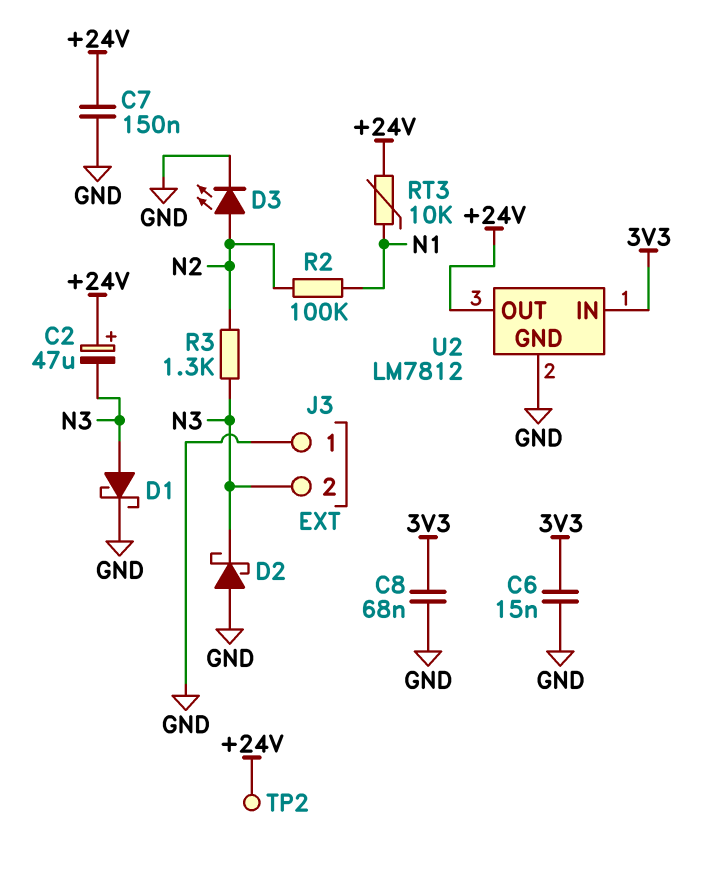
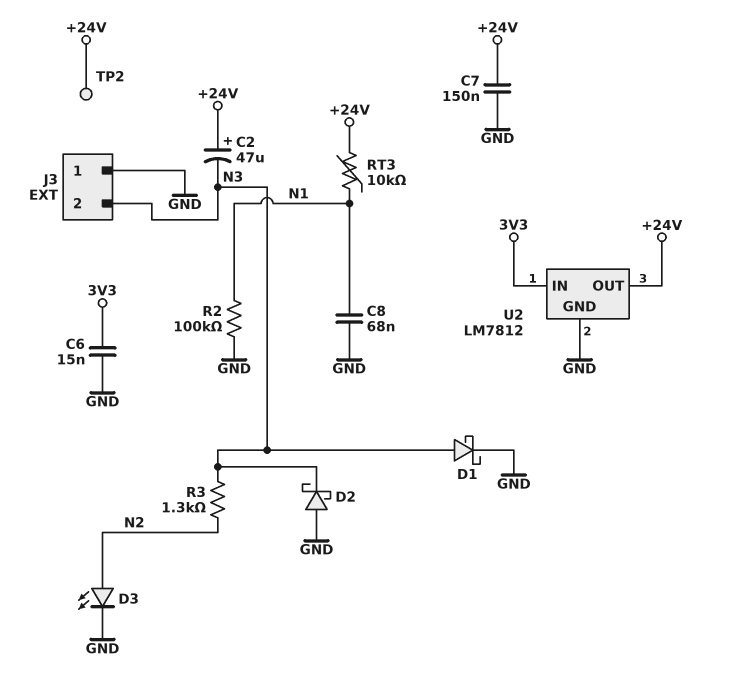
C8: 68nF (3V3, GND) -> 68nF (GND, N1)
R2: 100k (N1, N2) -> 100k (GND, N1)

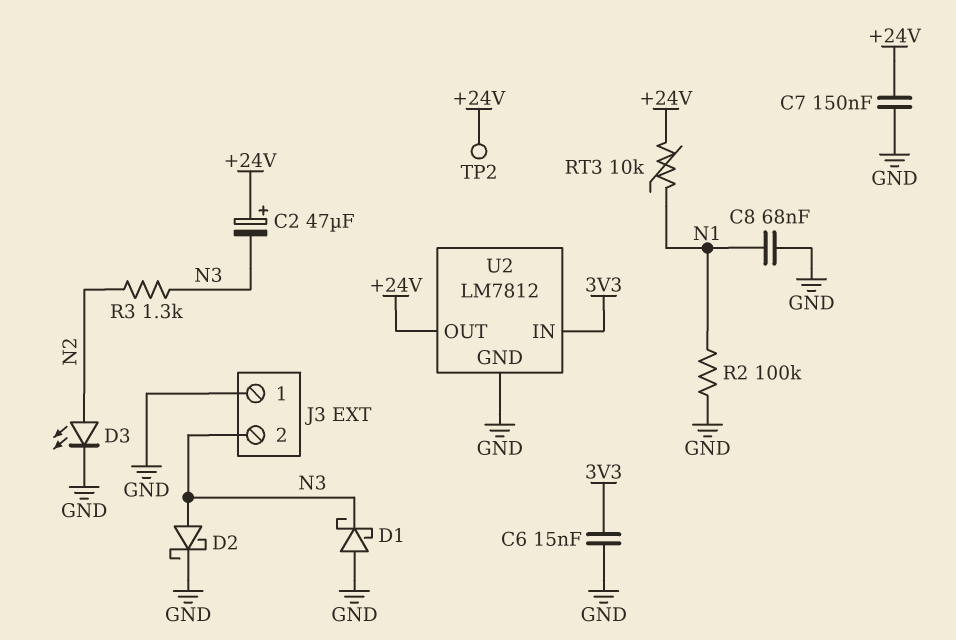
D1: schottky (A N3, K GND) -> schottky (A GND, K N3)
D2: schottky (A GND, K N3) -> schottky (A N3, K GND)

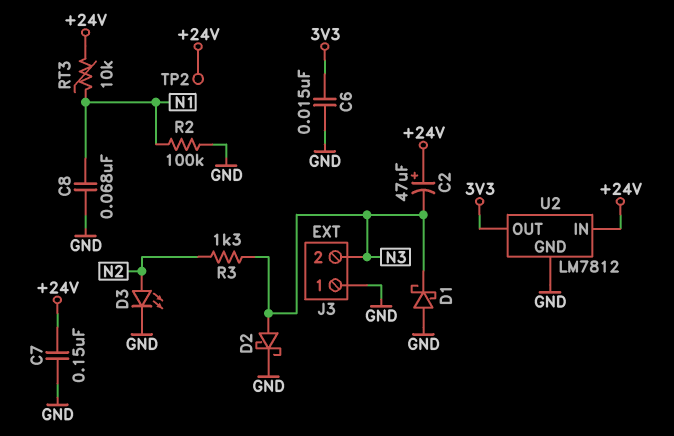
U2 pin IN: 3V3 -> +24V
U2 pin OUT: +24V -> 3V3

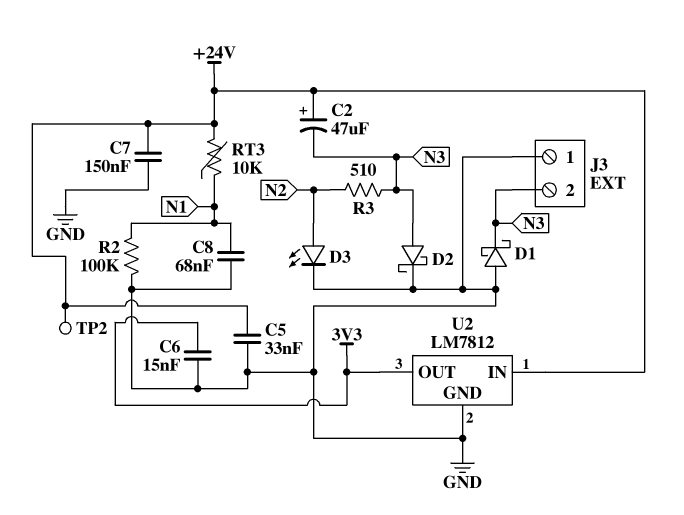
C5: none -> 33nF (+24V, GND)
R3: 1.3k (N2, N3) -> 510 (N2, N3)

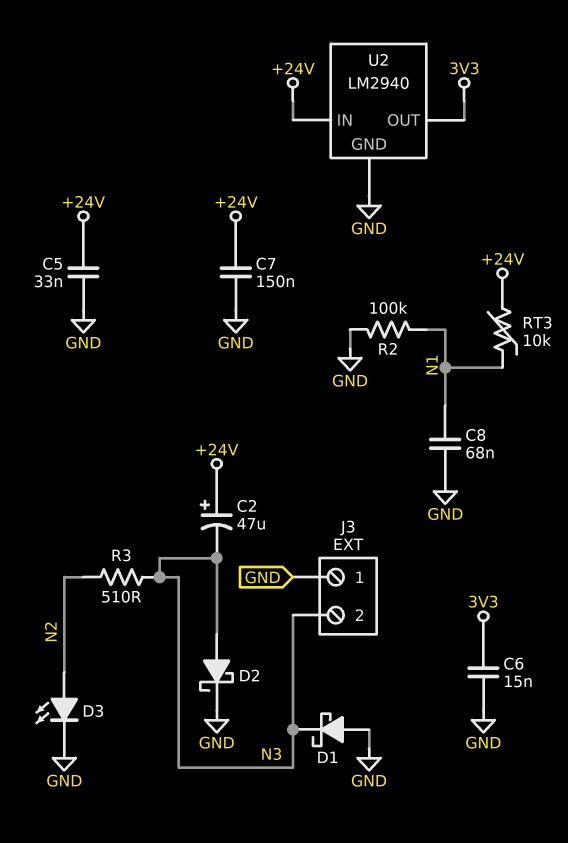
TP2: test point (+24V) -> none
U2: LM7812 -> LM2940

